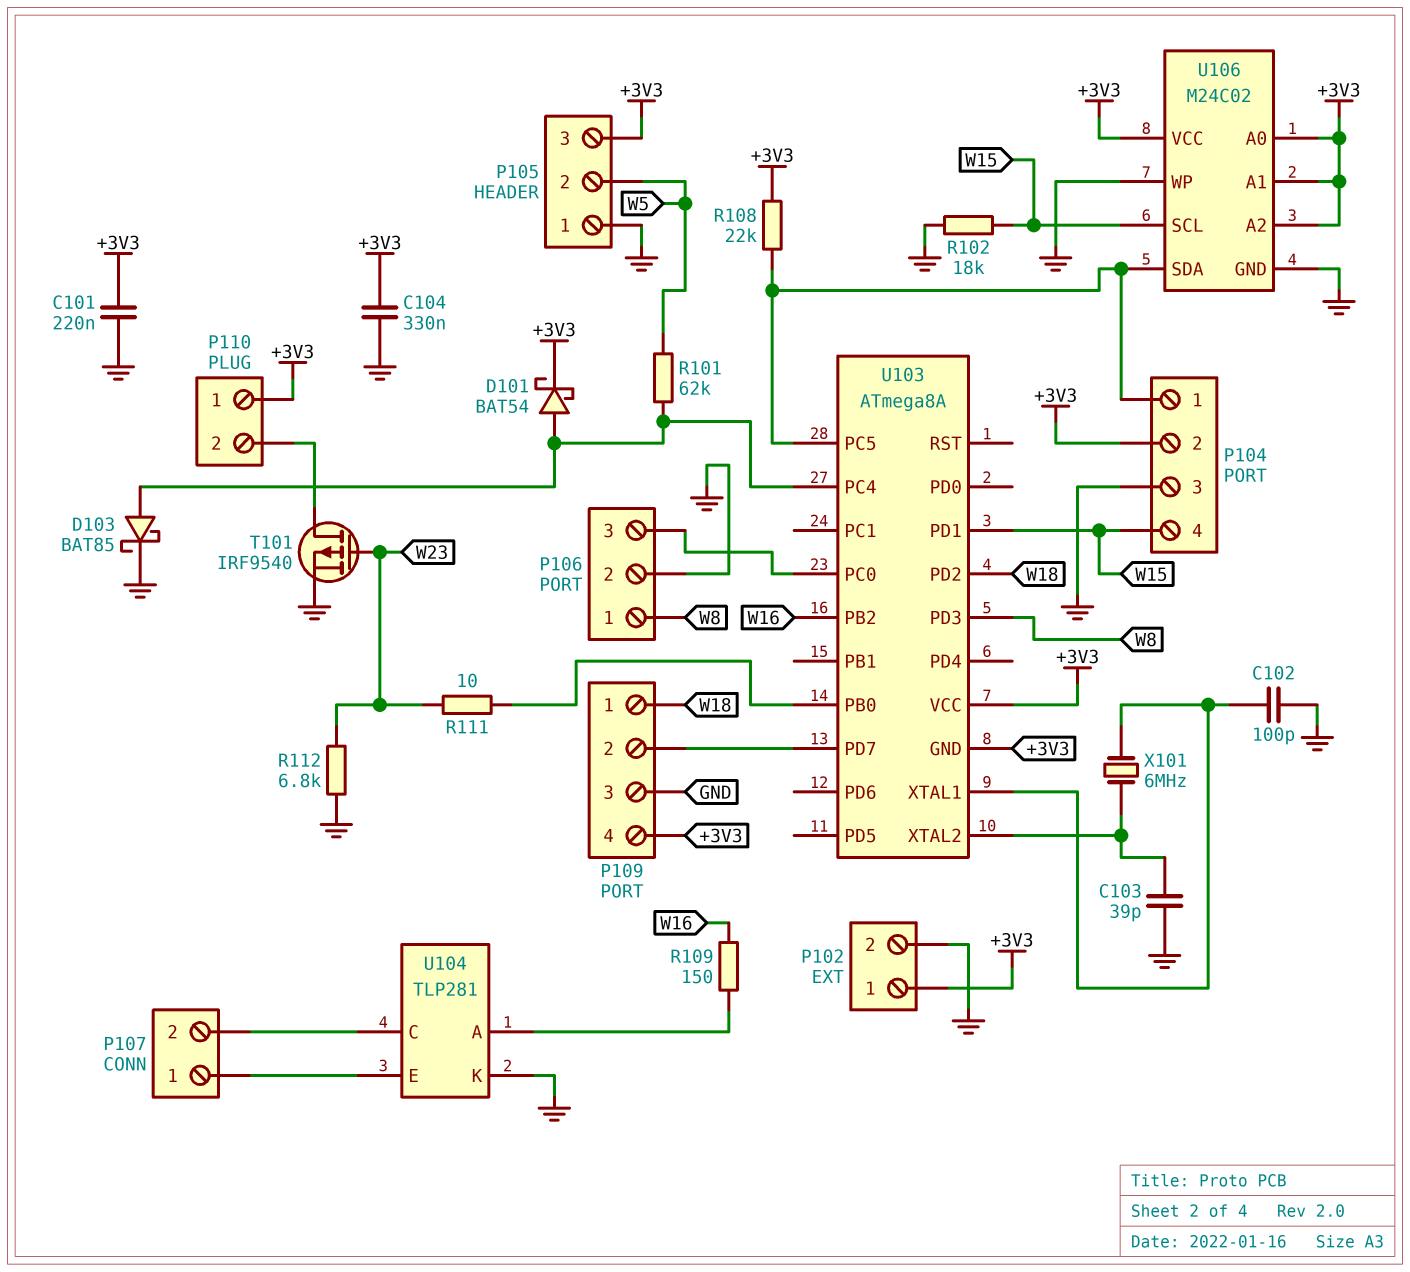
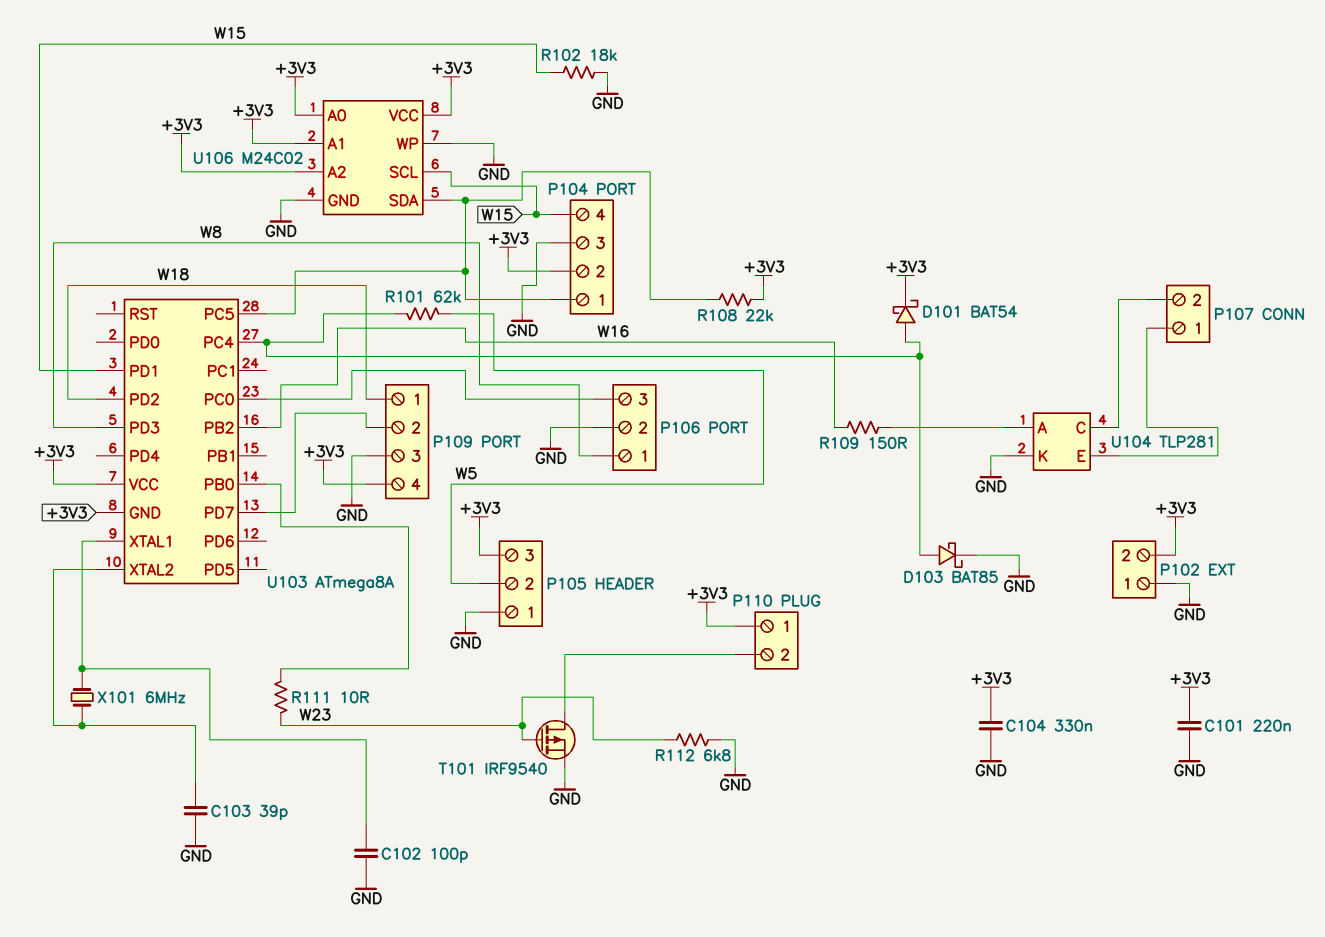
P102 pin 1: +3V3 -> GND
P102 pin 2: GND -> +3V3

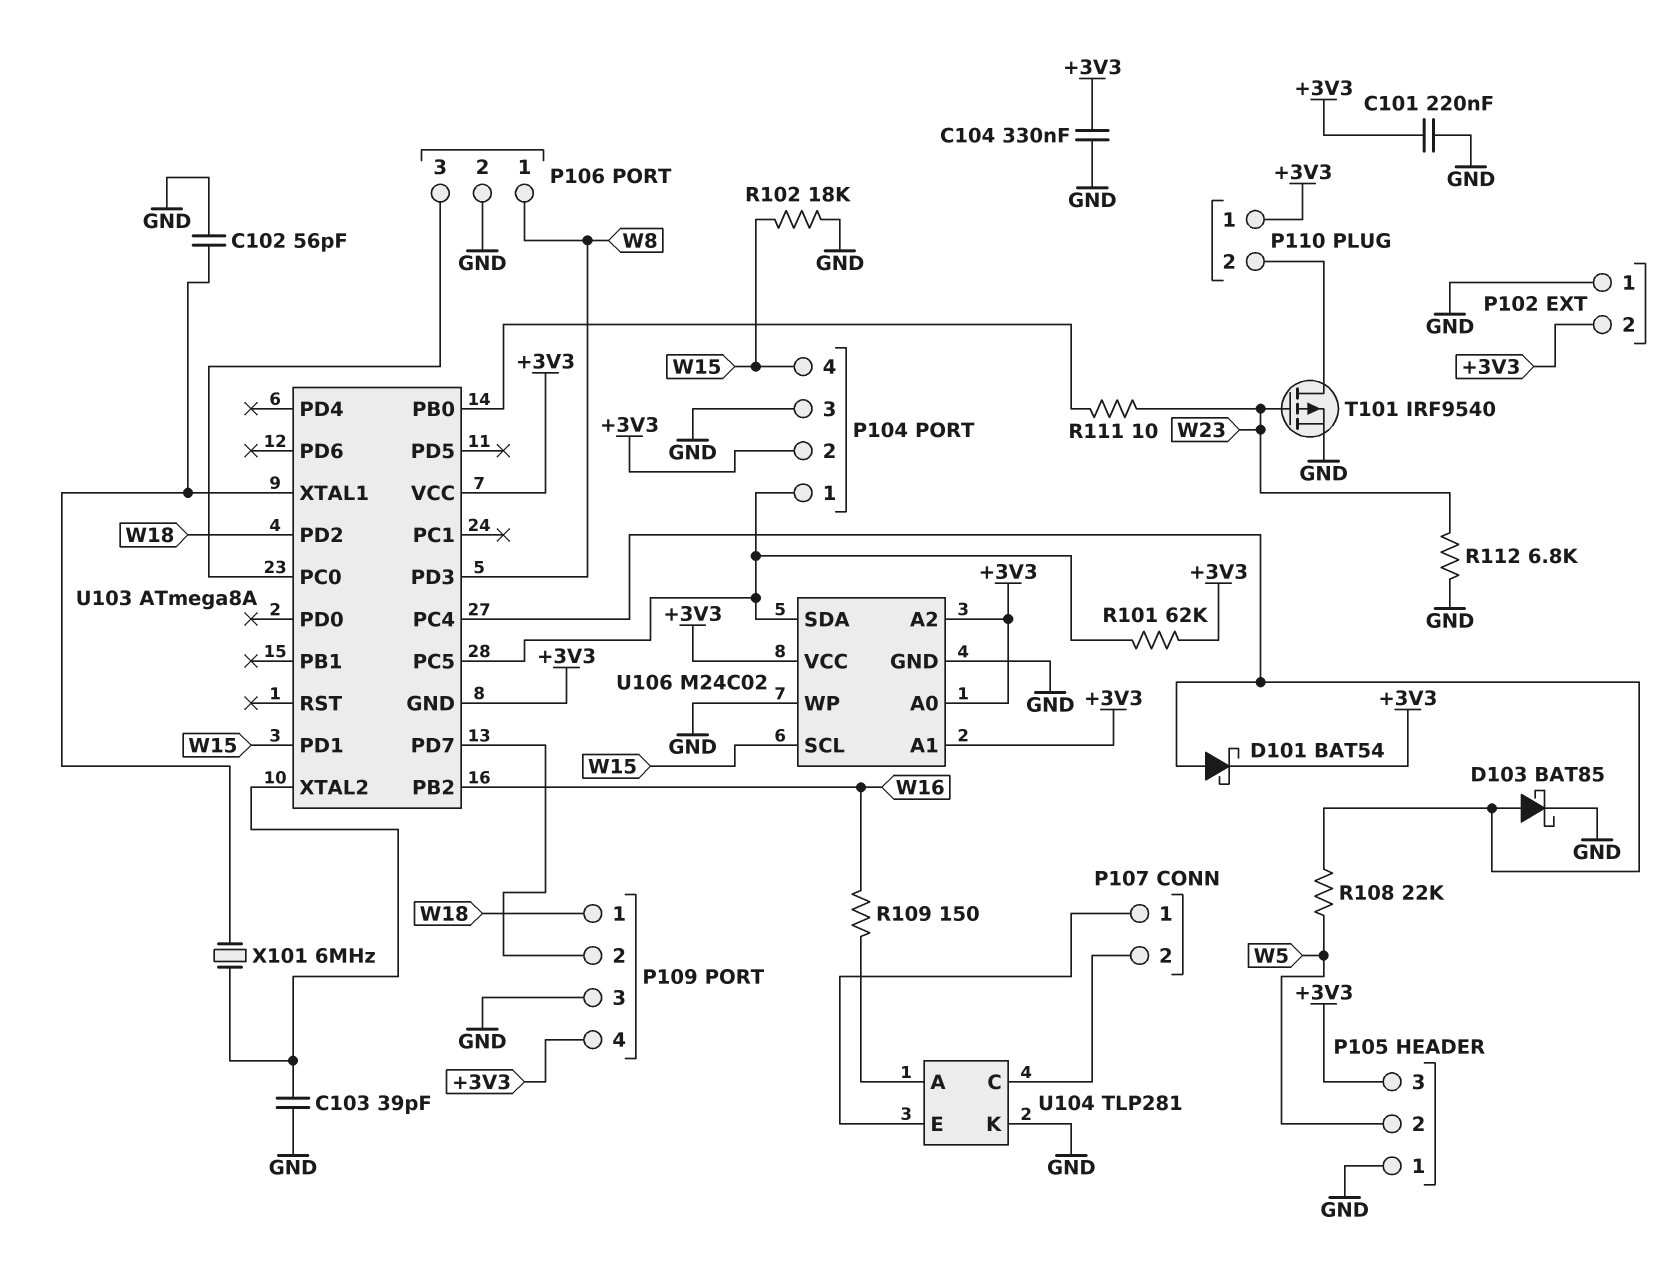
C102: 100pF (GND, U103/XTAL1) -> 56pF (GND, U103/XTAL1)
R101: 62k (U103/PC4, W5) -> 62k (+3V3, P104/1)
R108: 22k (+3V3, P104/1) -> 22k (U103/PC4, W5)

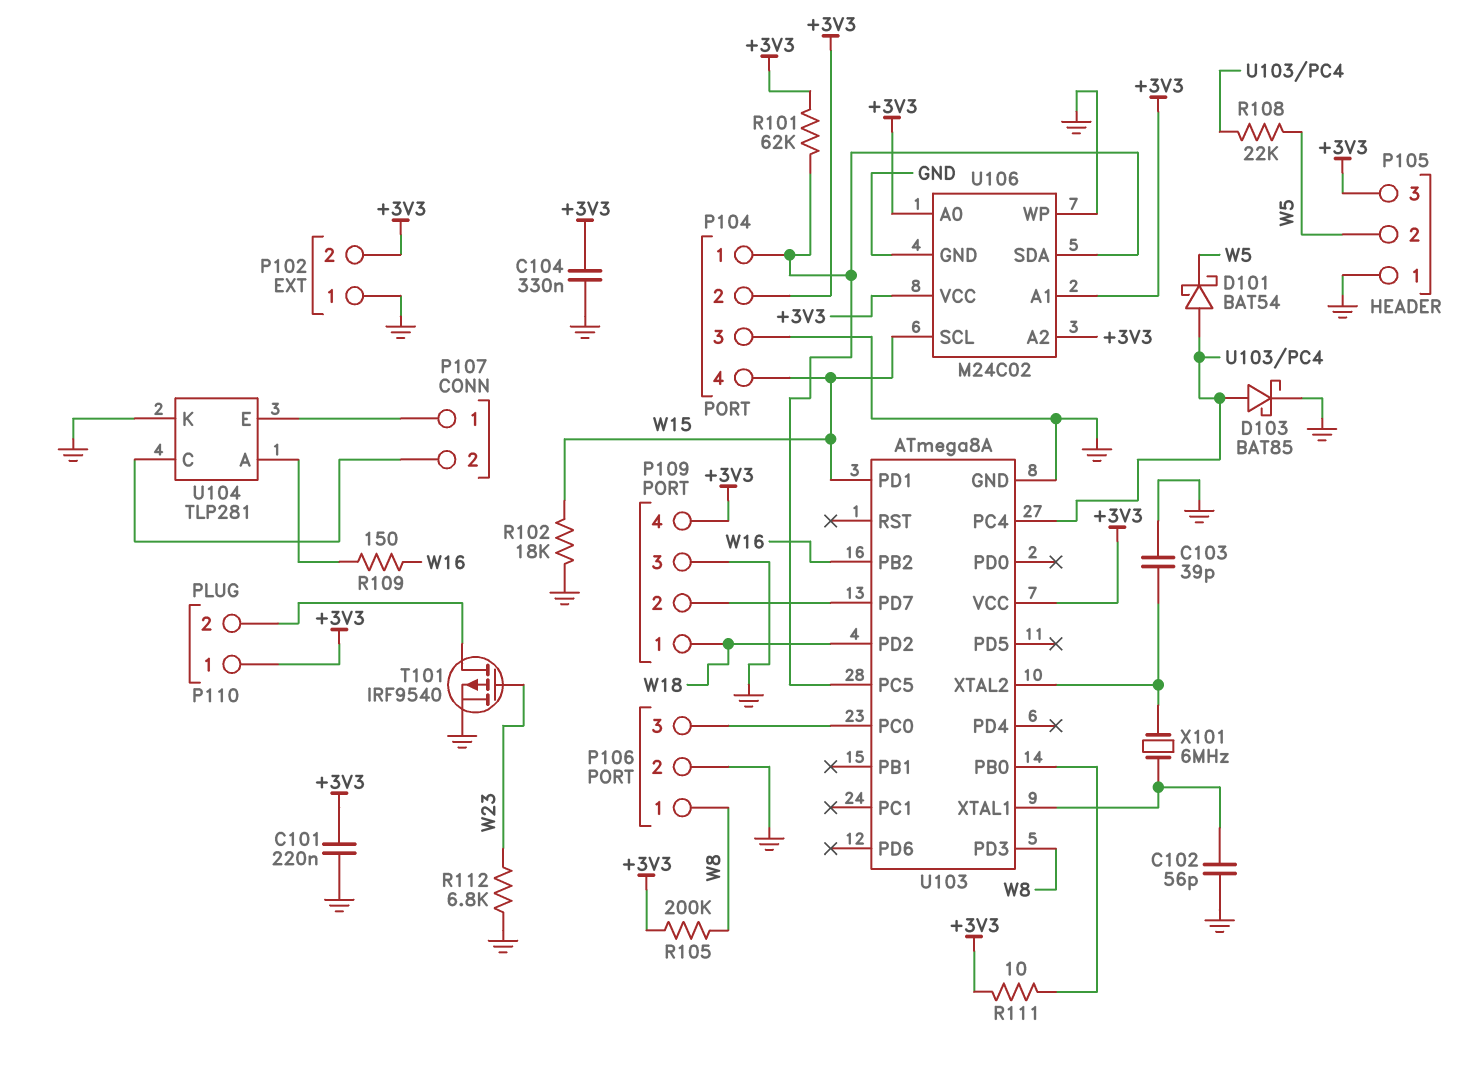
D101: schottky BAT54 (A U103/PC4, K +3V3) -> schottky BAT54 (A U103/PC4, K W5)
R105: none -> 200k (+3V3, W8)
R111: 10 (U103/PB0, W23) -> 10 (+3V3, U103/PB0)
U103 pin GND: +3V3 -> GND

